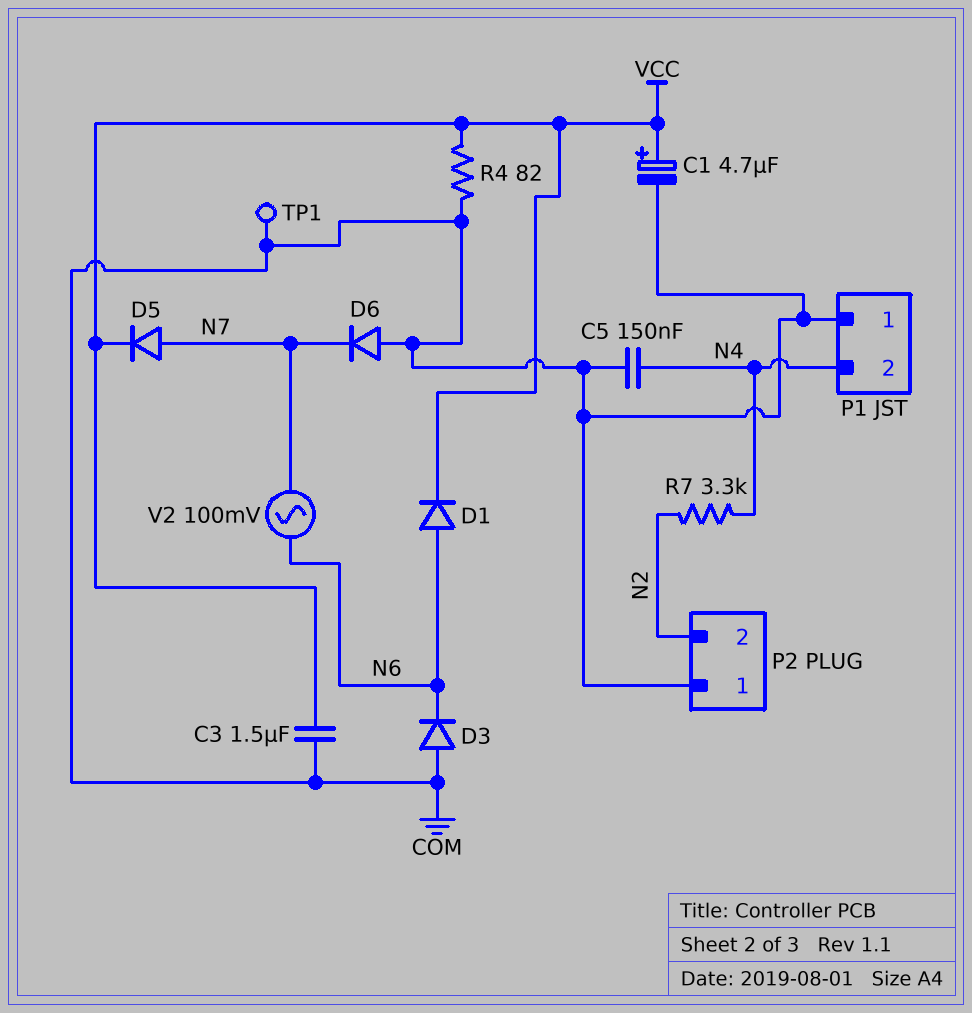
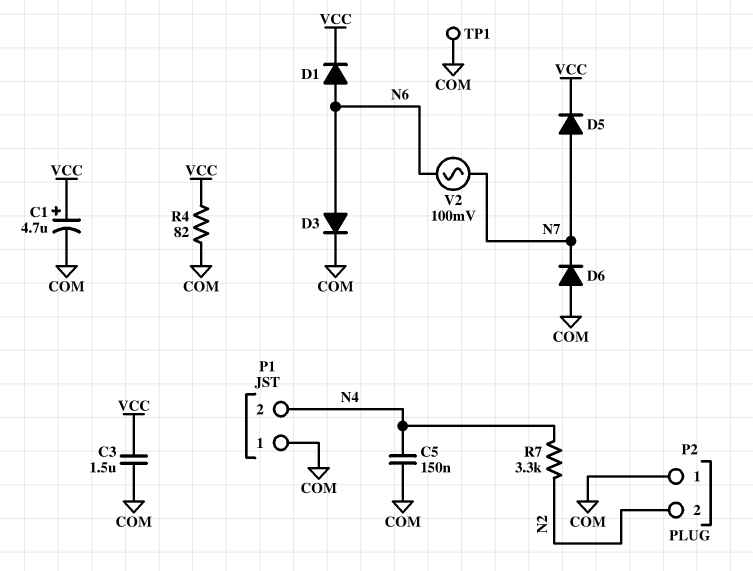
D3: diode (A COM, K N6) -> diode (A N6, K COM)

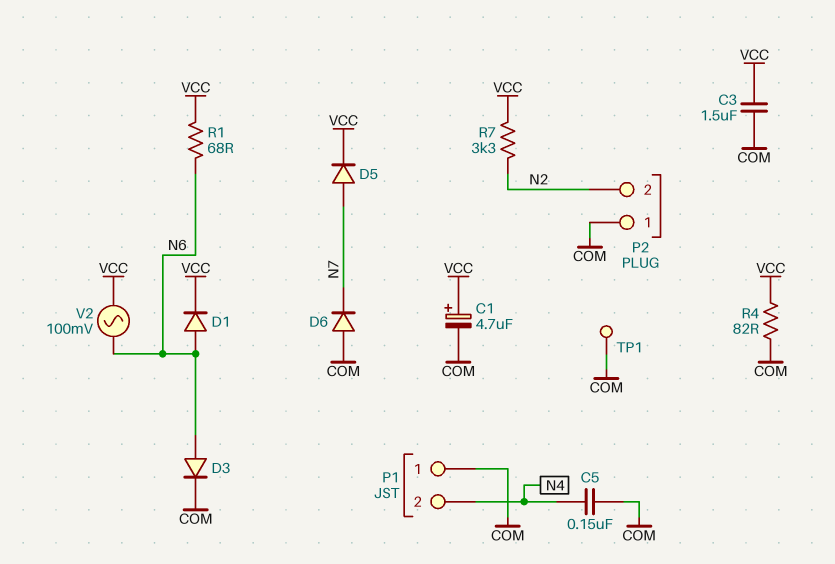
R1: none -> 68 (N6, VCC)
R7: 3.3k (N2, N4) -> 3.3k (N2, VCC)
V2: AC 100mV (N6, N7) -> AC 100mV (N6, VCC)

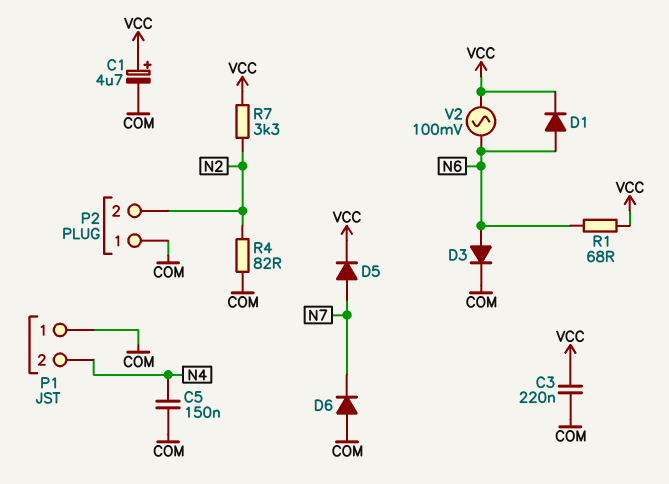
C3: 1.5uF (COM, VCC) -> 220nF (COM, VCC)
R4: 82 (COM, VCC) -> 82 (COM, N2)
TP1: test point (COM) -> none

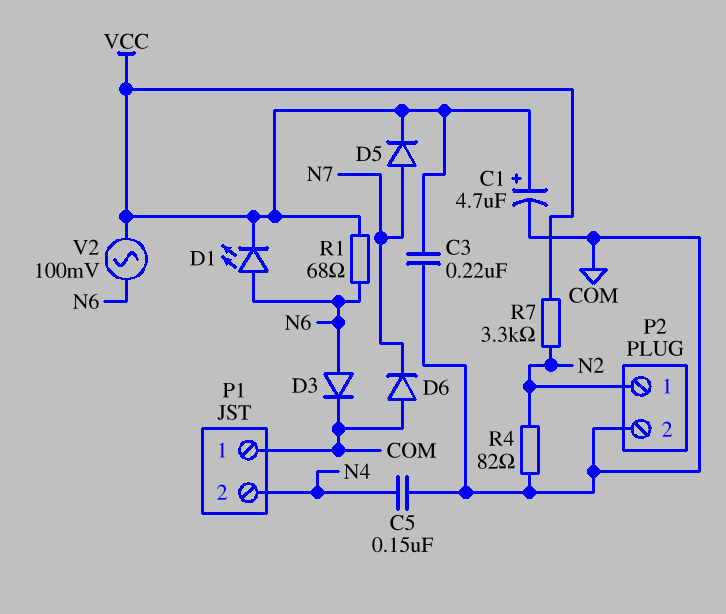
D1: diode (A N6, K VCC) -> LED (A N6, K VCC)
P2 pin 1: COM -> N2
P2 pin 2: N2 -> COM

